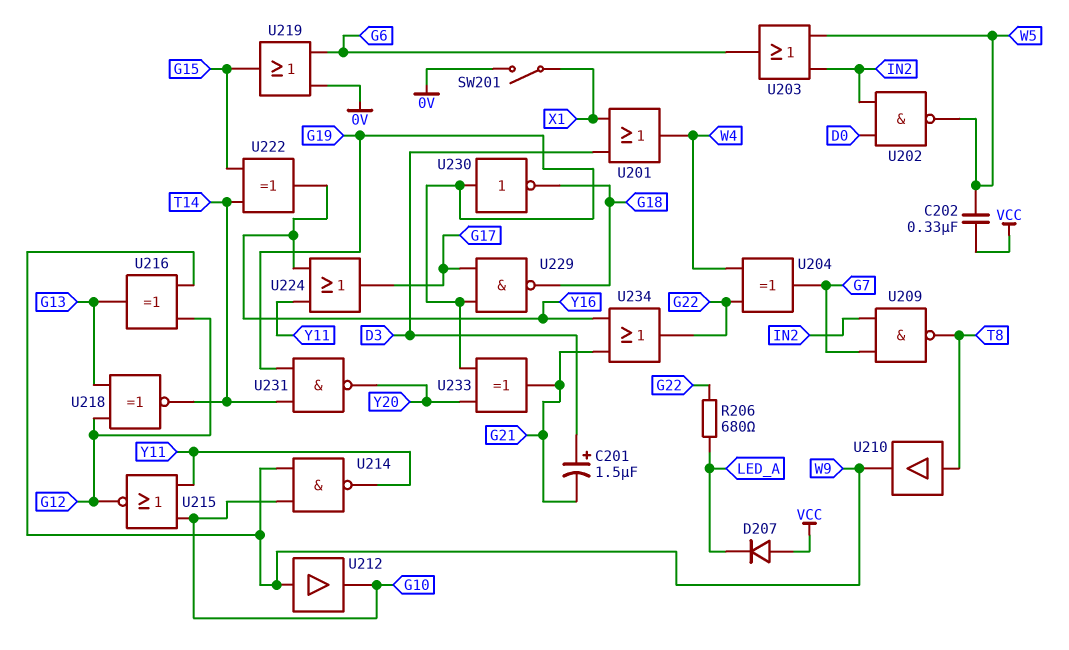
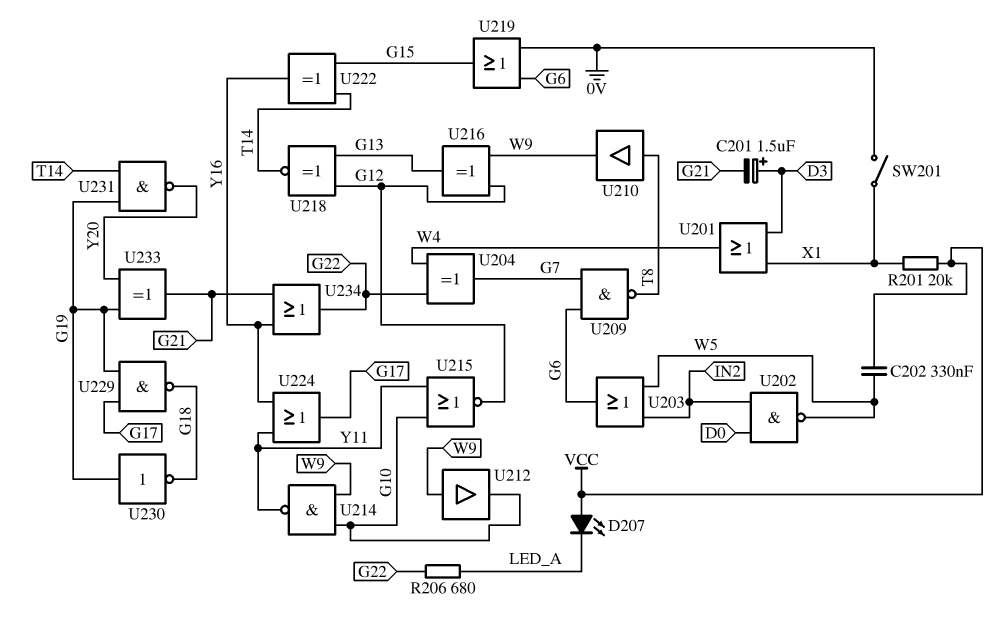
D207: diode (A VCC, K LED_A) -> LED (A VCC, K LED_A)
R201: none -> 20k (VCC, X1)
U209: NAND (in G7, in IN2, out T8) -> NAND (in G6, in G7, out T8)

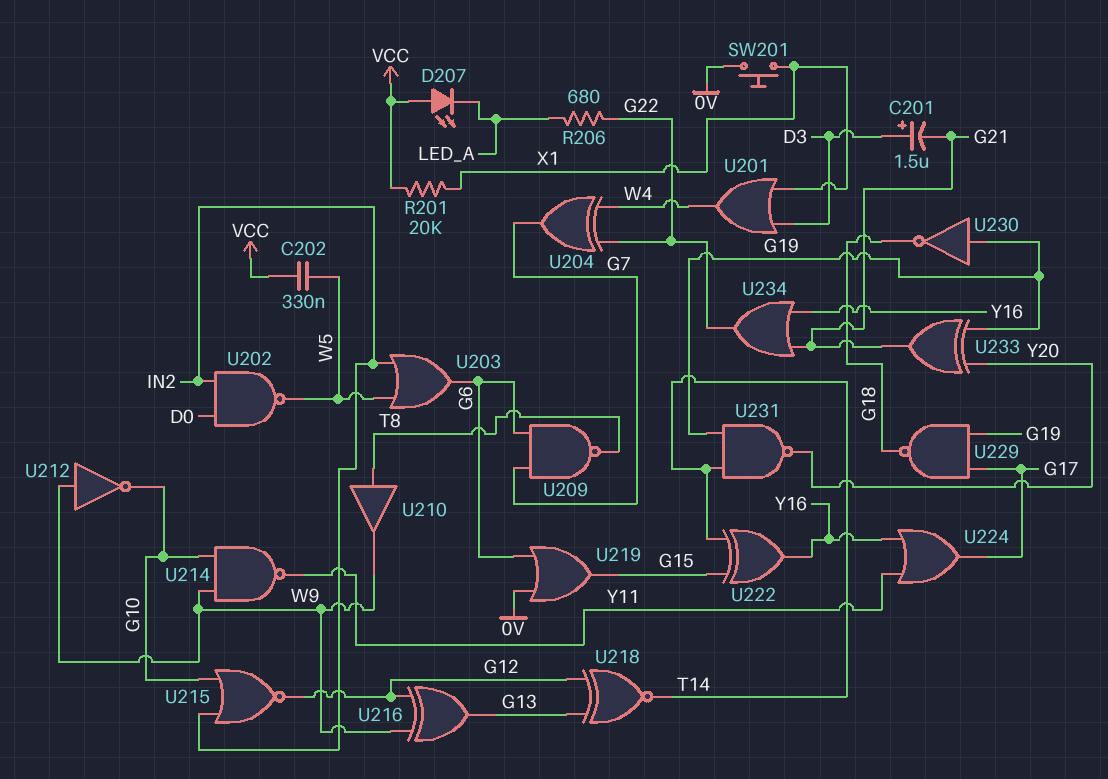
SW201: switch (0V, X1) -> button (0V, X1)
U212: buffer (in W9, out G10) -> NOT (in W9, out G10)
U215: NOR (in G10, in Y11, out G12) -> NOR (in G10, in IN2, out G12)

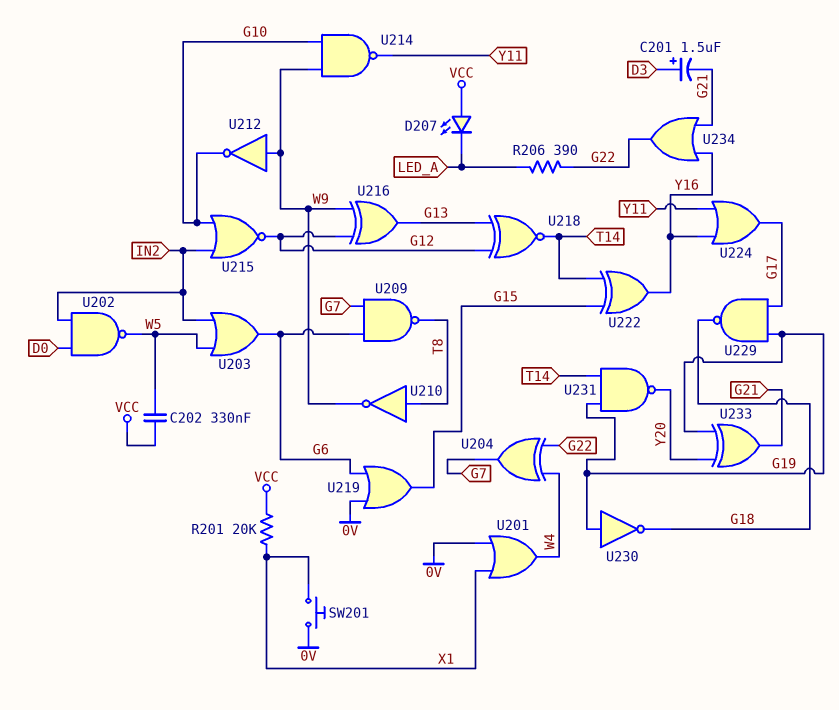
R206: 680 (G22, LED_A) -> 390 (G22, LED_A)
U201: OR (in D3, in X1, out W4) -> OR (in 0V, in X1, out W4)
U210: buffer (in T8, out W9) -> NOT (in T8, out W9)

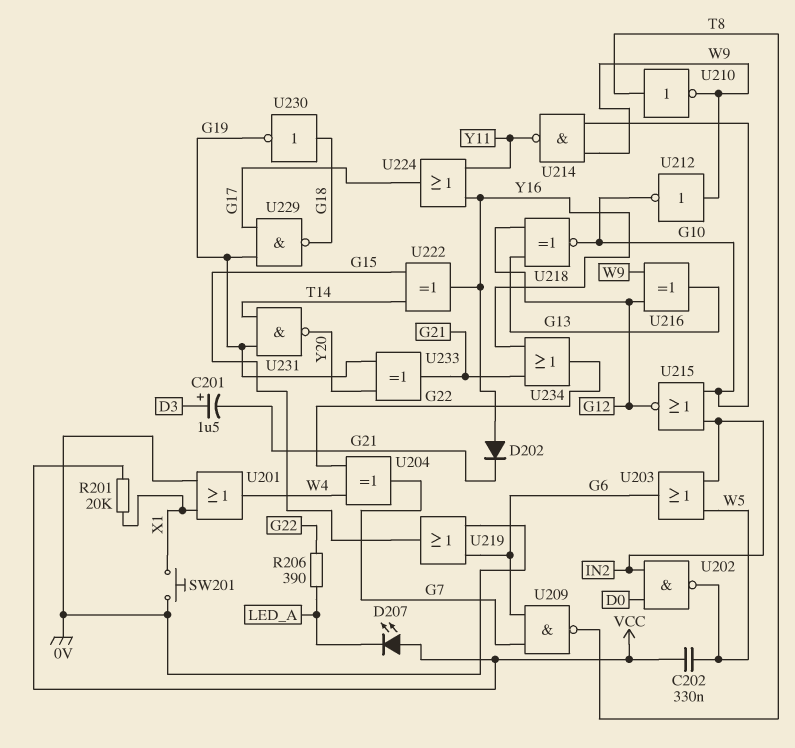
D202: none -> diode (A Y16, K G21)
U218: XNOR (in G12, in G13, out T14) -> XNOR (in G12, in G13, out G10)
U230: NOT (in G19, out G18) -> NOT (in G18, out G19)

